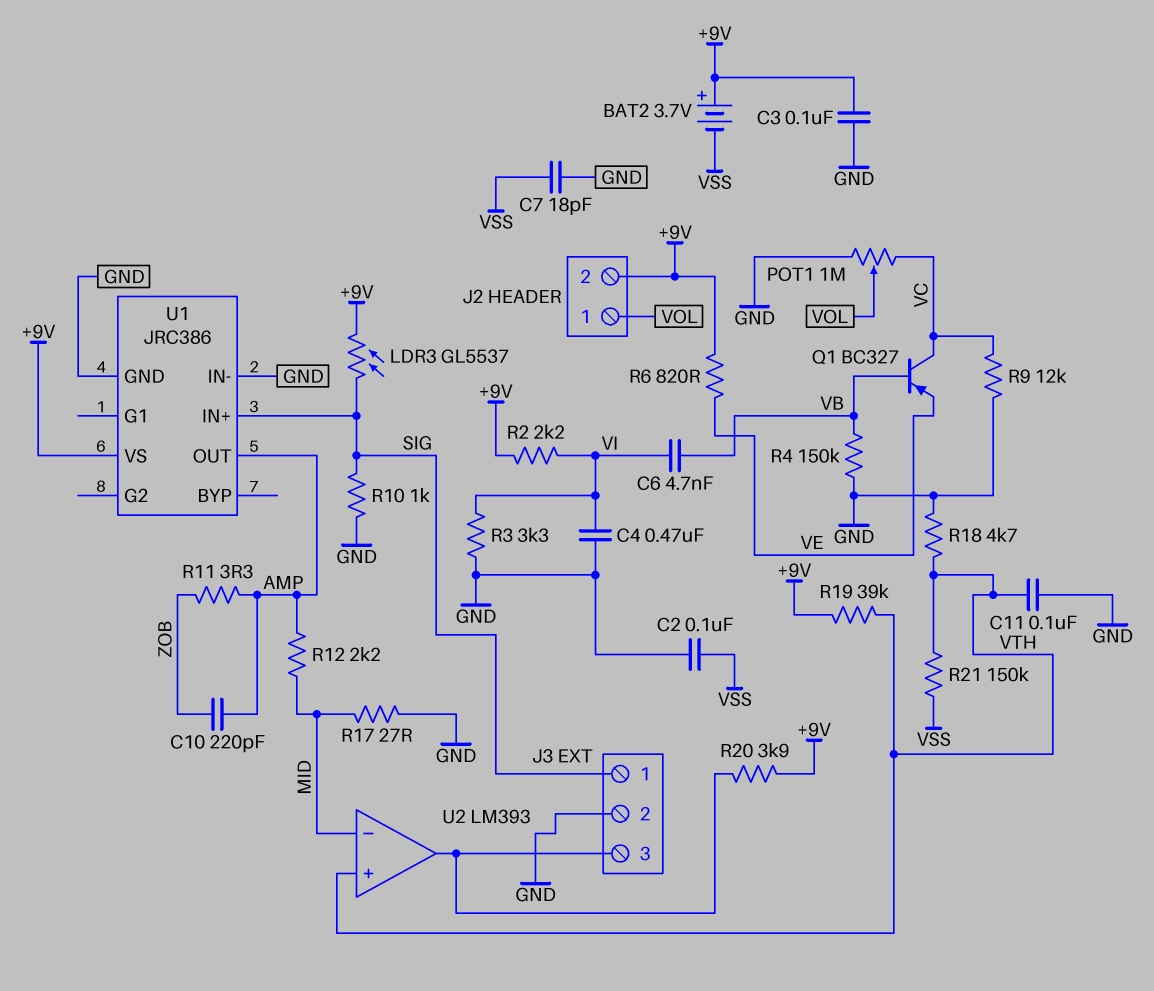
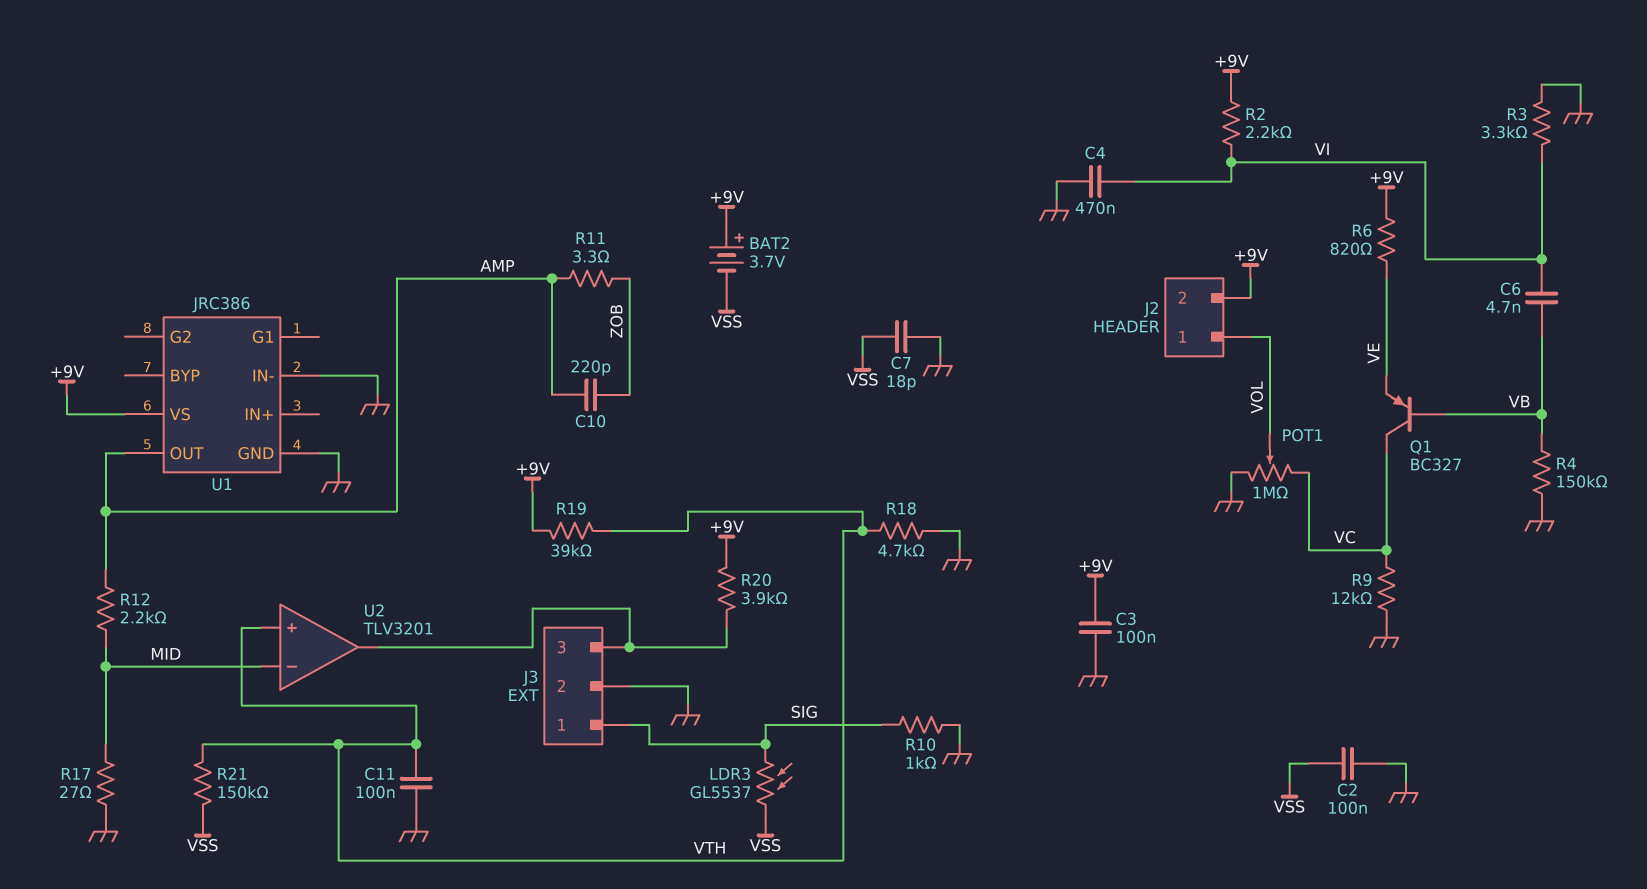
LDR3: GL5537 (+9V, SIG) -> GL5537 (SIG, VSS)
U1 pin IN+: SIG -> none
U2: LM393 -> TLV3201

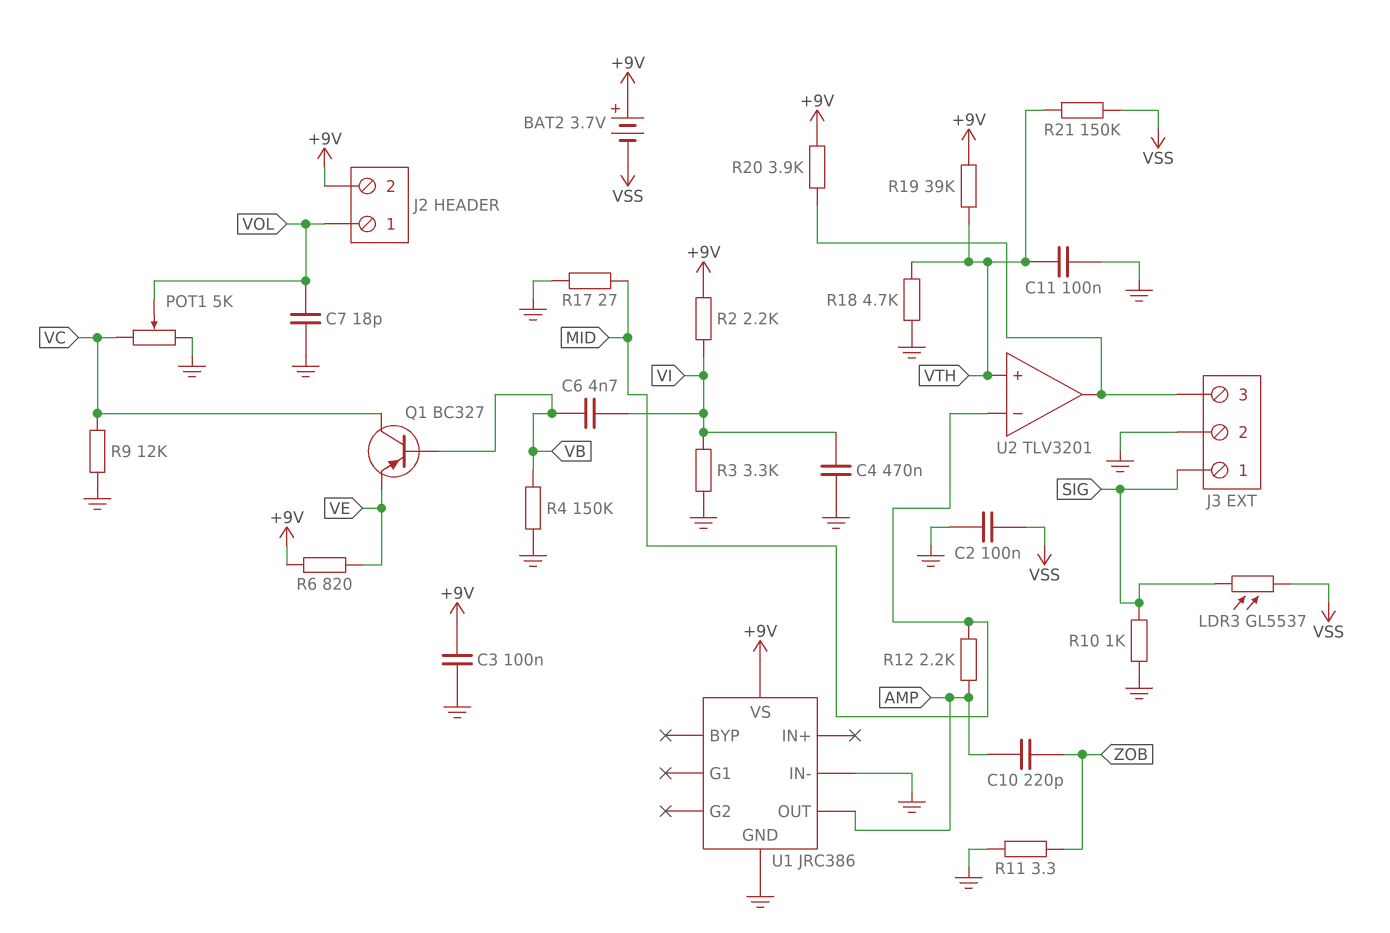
C7: 18pF (GND, VSS) -> 18pF (GND, VOL)
POT1: 1M (GND, VC, wiper VOL) -> 5k (GND, VC, wiper VOL)
R11: 3.3 (AMP, ZOB) -> 3.3 (GND, ZOB)

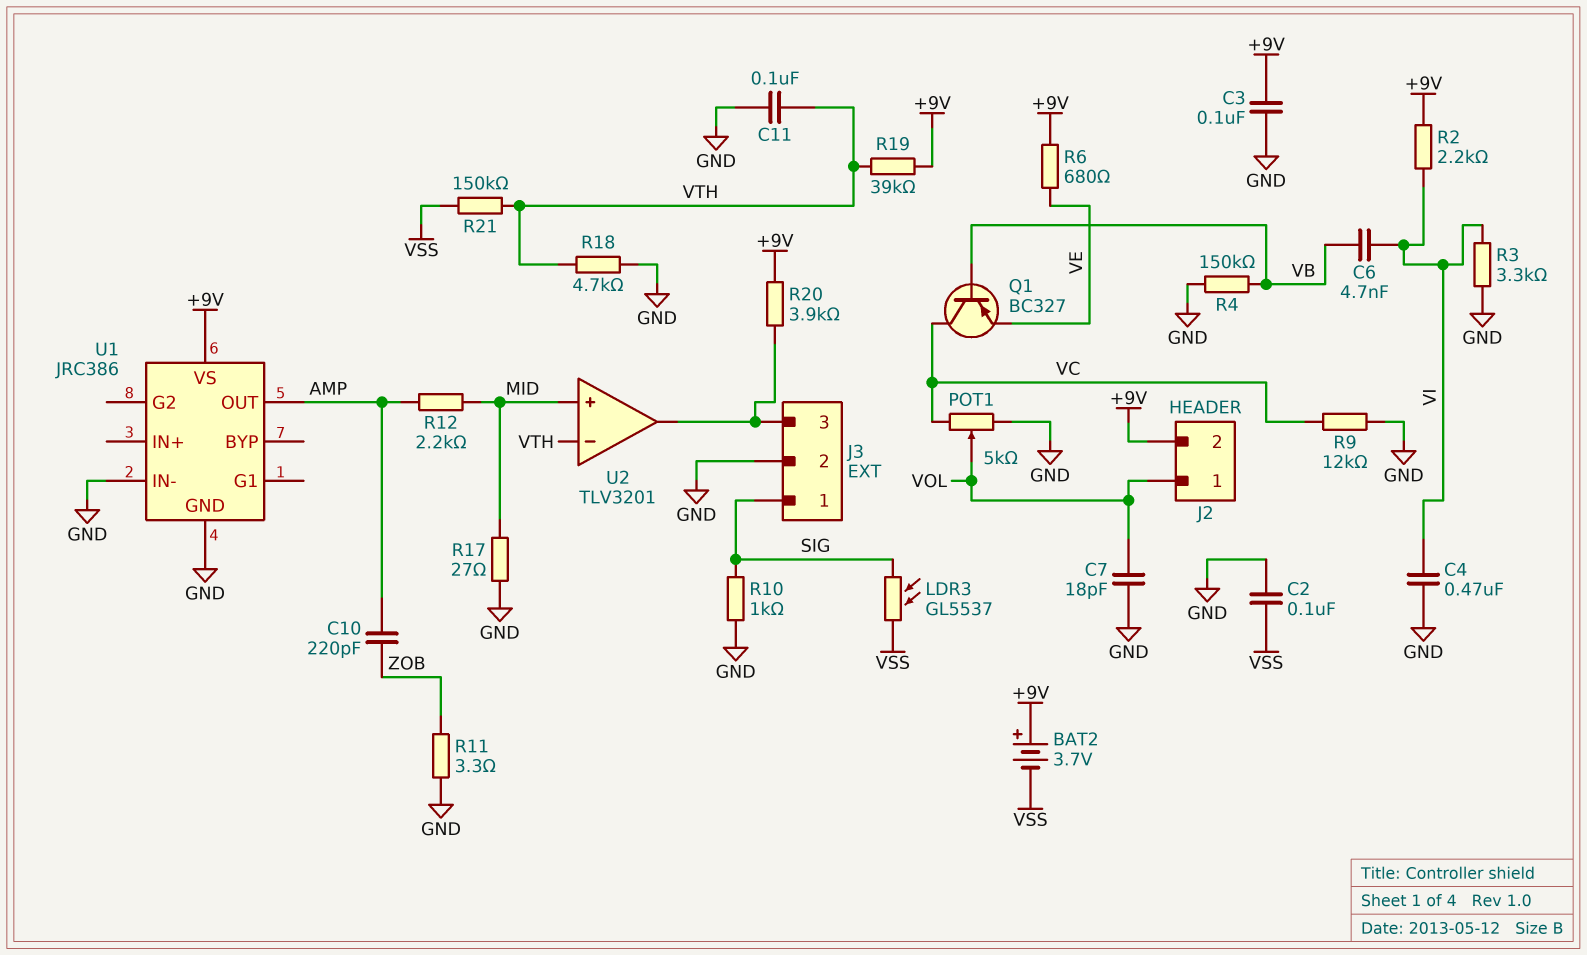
R6: 820 (+9V, VE) -> 680 (+9V, VE)
U2 pin in+: VTH -> MID
U2 pin in-: MID -> VTH

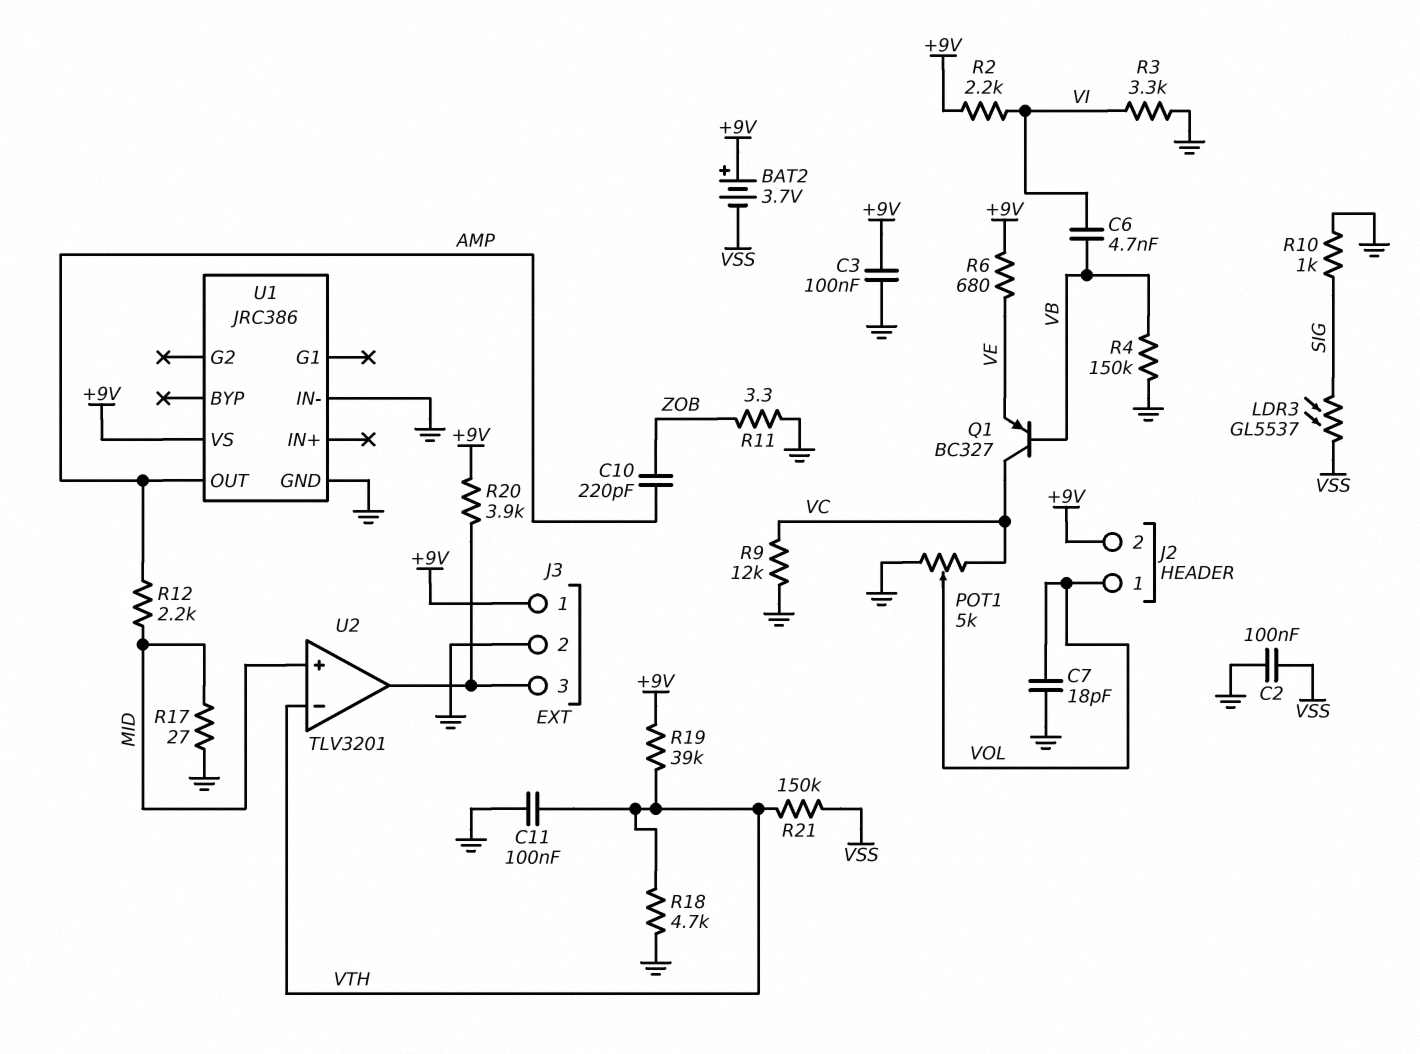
C4: 470nF (GND, VI) -> none
J3 pin 1: SIG -> +9V

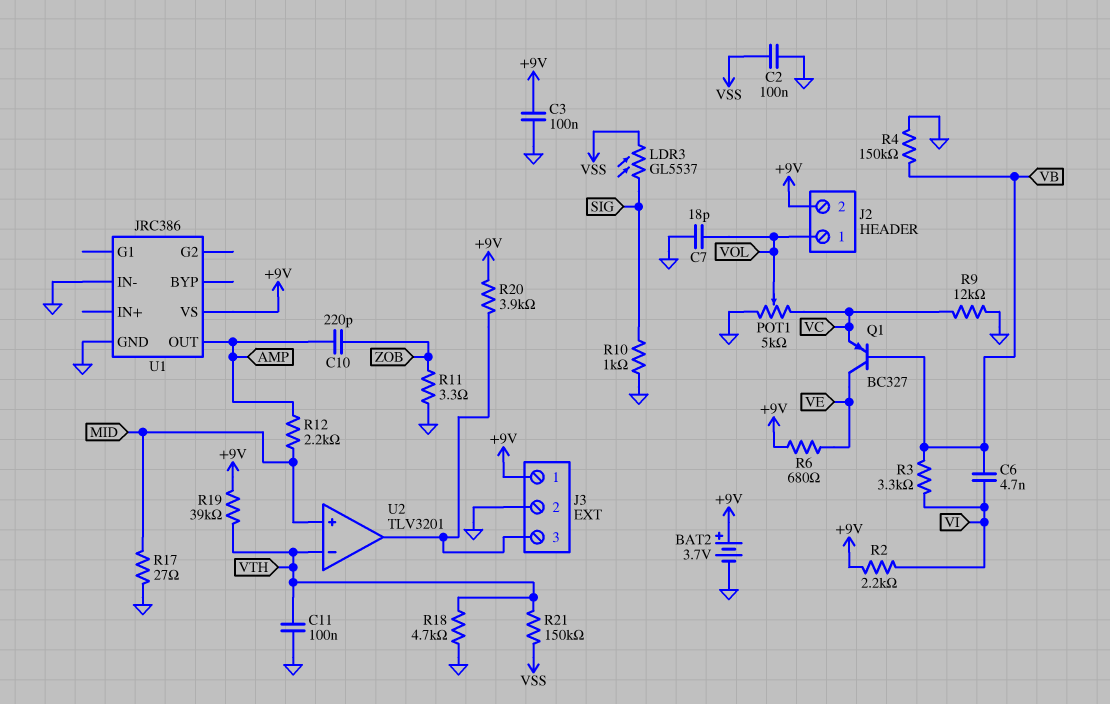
BAT2: 3.7V (plus +9V, minus VSS) -> 3.7V (plus +9V, minus GND)
Q1: PNP BC327 (B VB, C VC, E VE) -> PNP BC327 (B VB, C VE, E VC)
R3: 3.3k (GND, VI) -> 3.3k (VB, VI)

